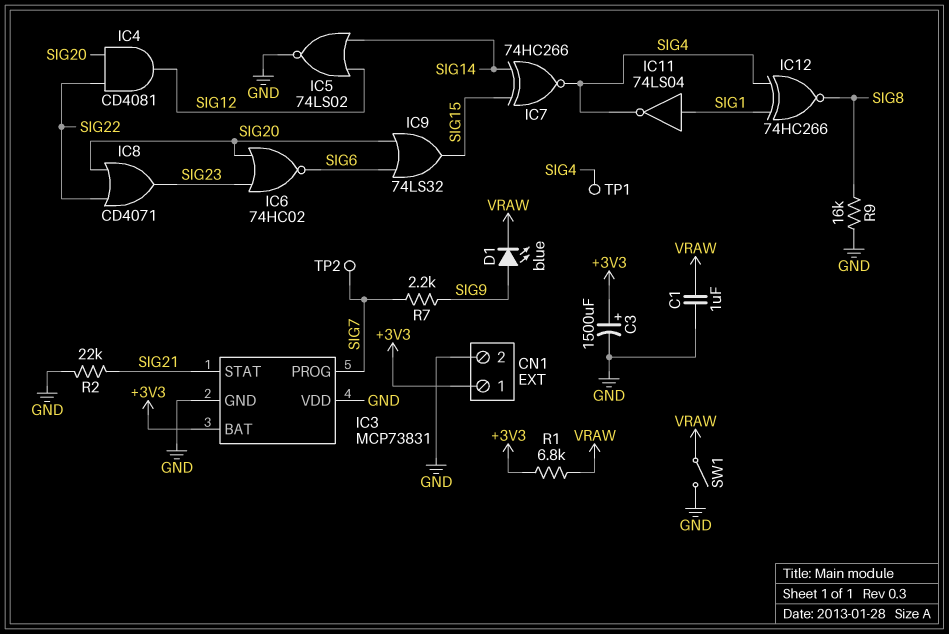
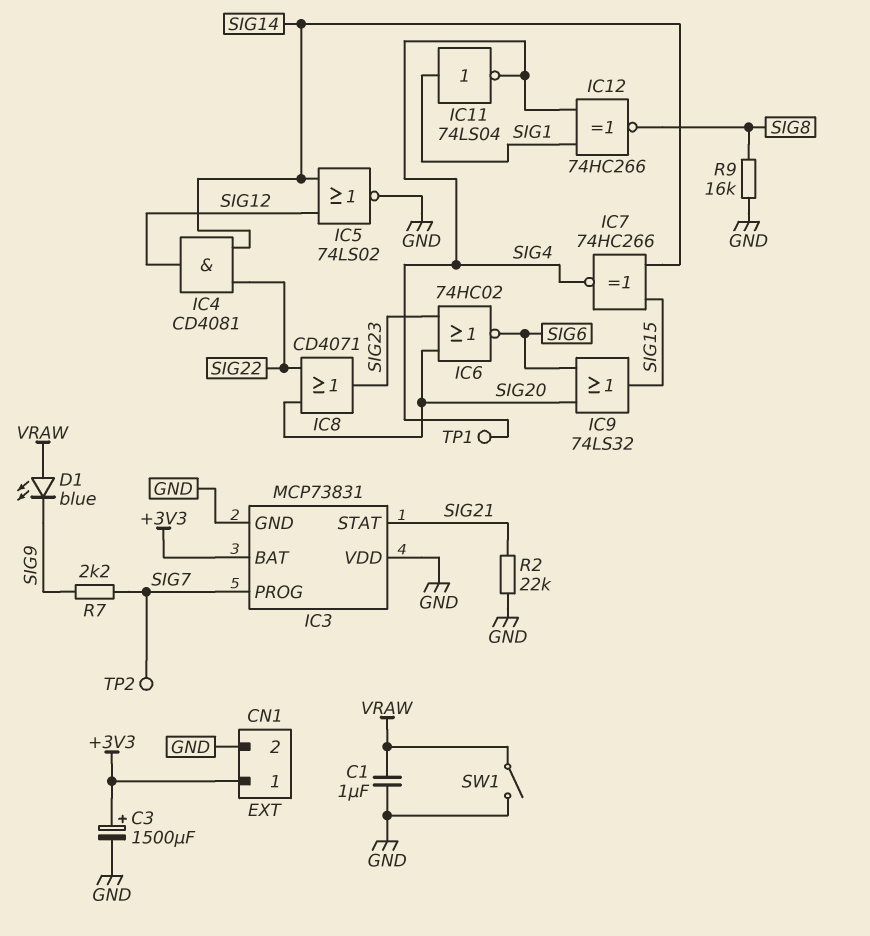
D1: LED blue (A SIG9, K VRAW) -> LED blue (A VRAW, K SIG9)
IC4: AND CD4081 (in SIG20, in SIG22, out SIG12) -> AND CD4081 (in SIG14, in SIG22, out SIG12)
R1: 6.8k (+3V3, VRAW) -> none

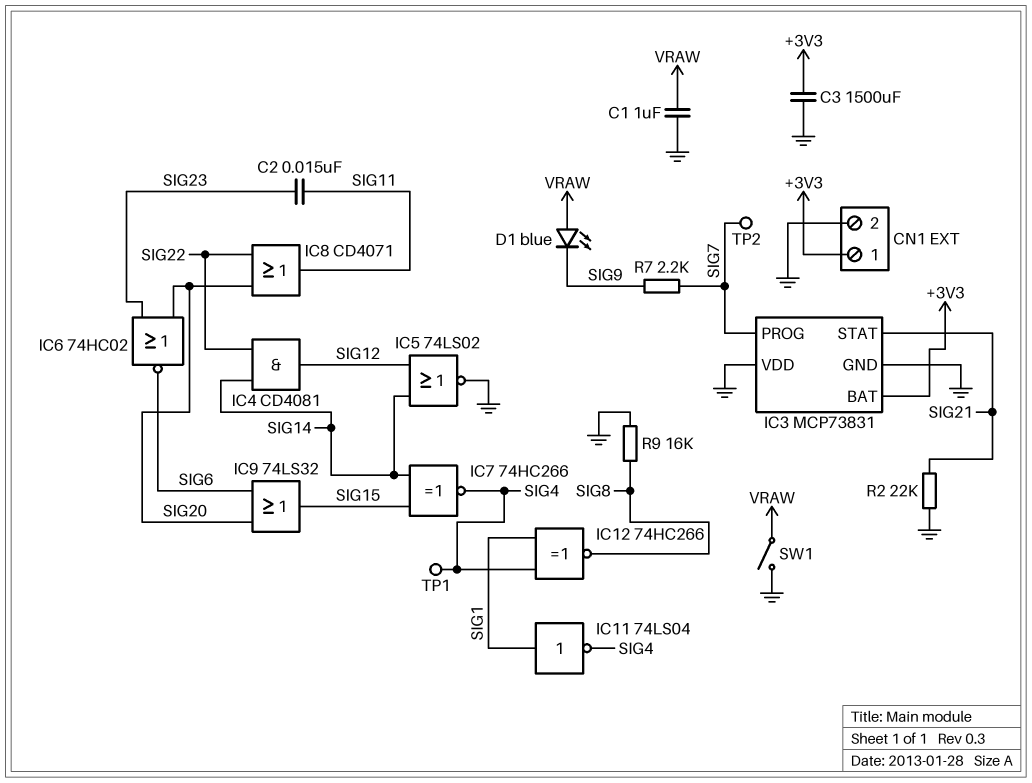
C2: none -> 15nF (SIG11, SIG23)
C3: 1500uF (plus +3V3, minus GND) -> 1500uF (+3V3, GND)
IC8: OR CD4071 (in SIG20, in SIG22, out SIG23) -> OR CD4071 (in SIG20, in SIG22, out SIG11)

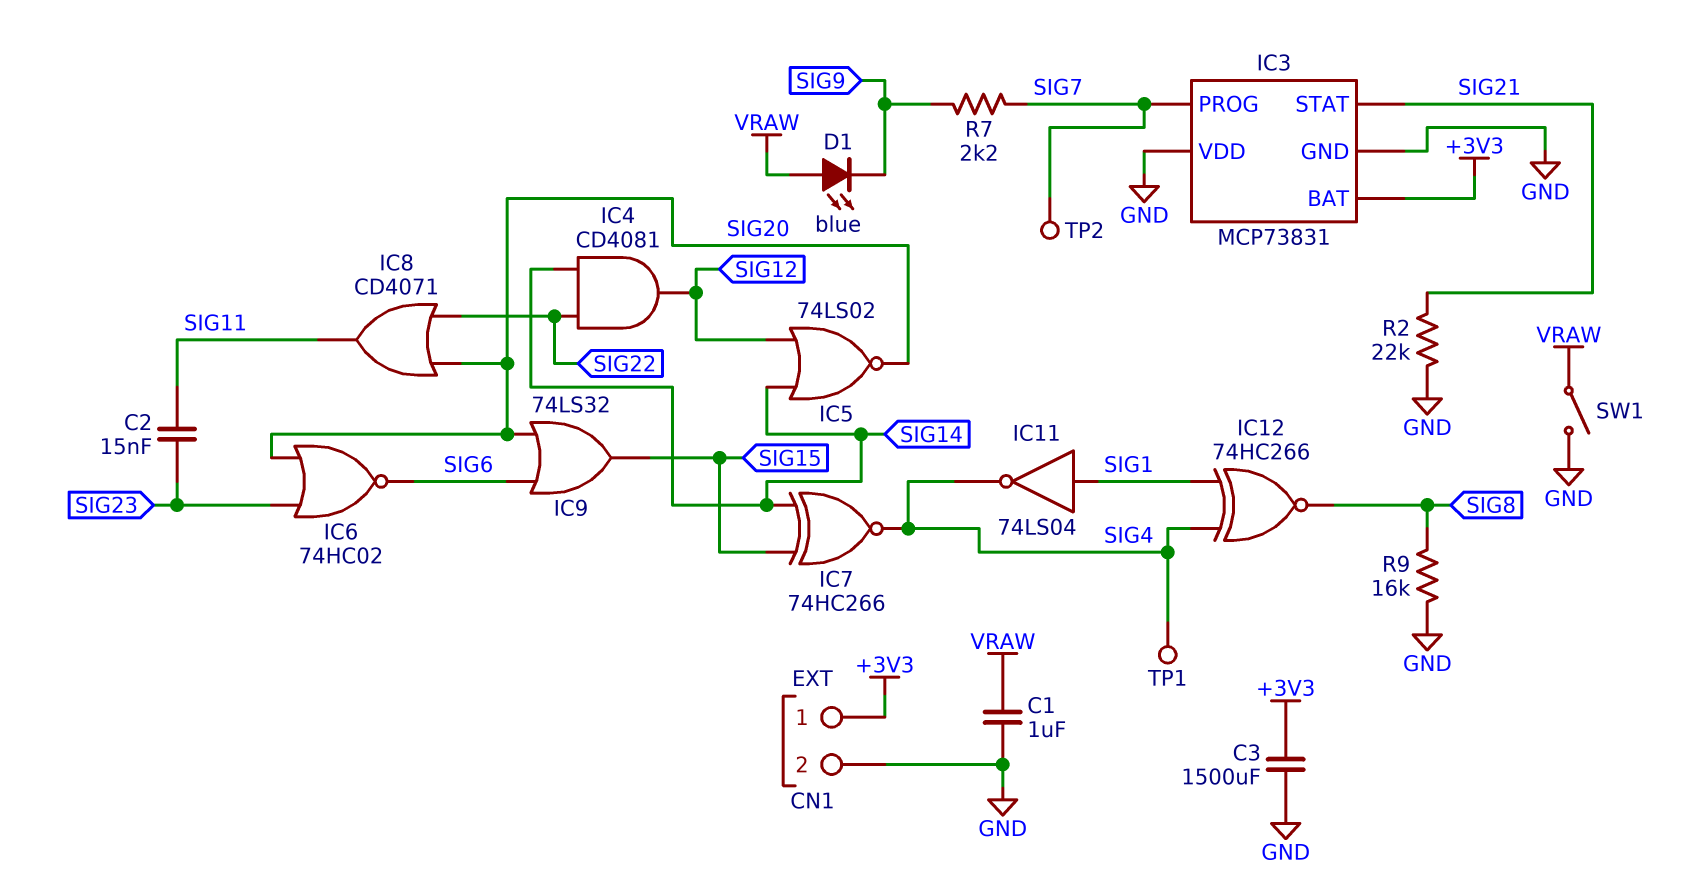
IC5: NOR 74LS02 (in SIG12, in SIG14, out GND) -> NOR 74LS02 (in SIG12, in SIG14, out SIG20)

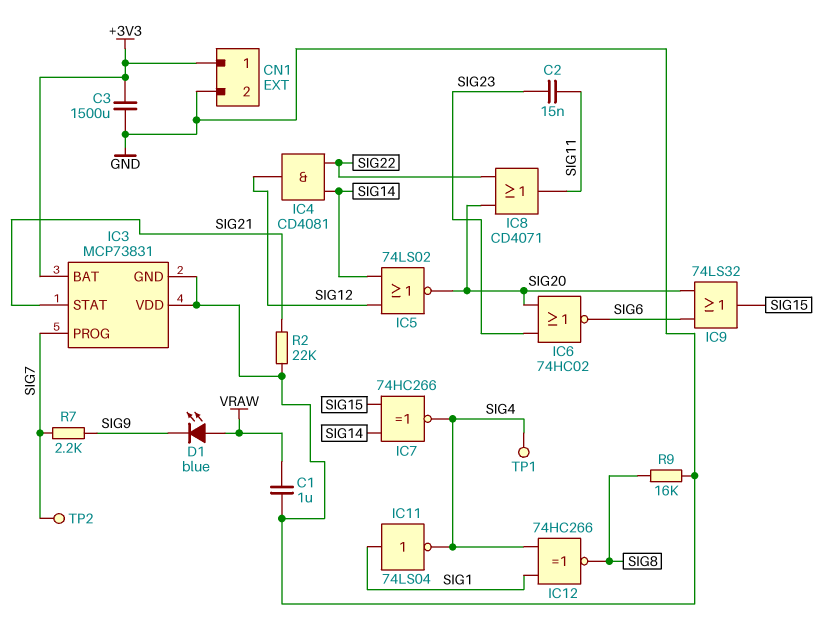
SW1: switch (GND, VRAW) -> none

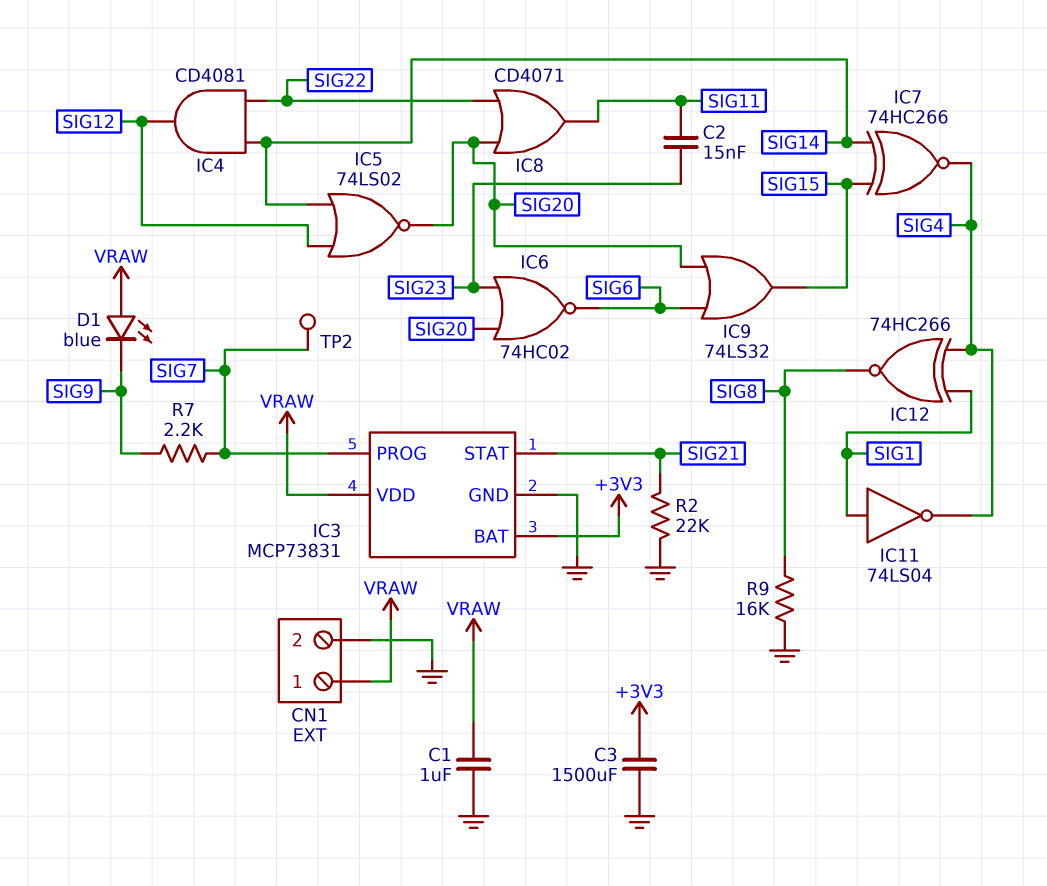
CN1 pin 1: +3V3 -> VRAW
IC3 pin VDD: GND -> VRAW
TP1: test point (SIG4) -> none

